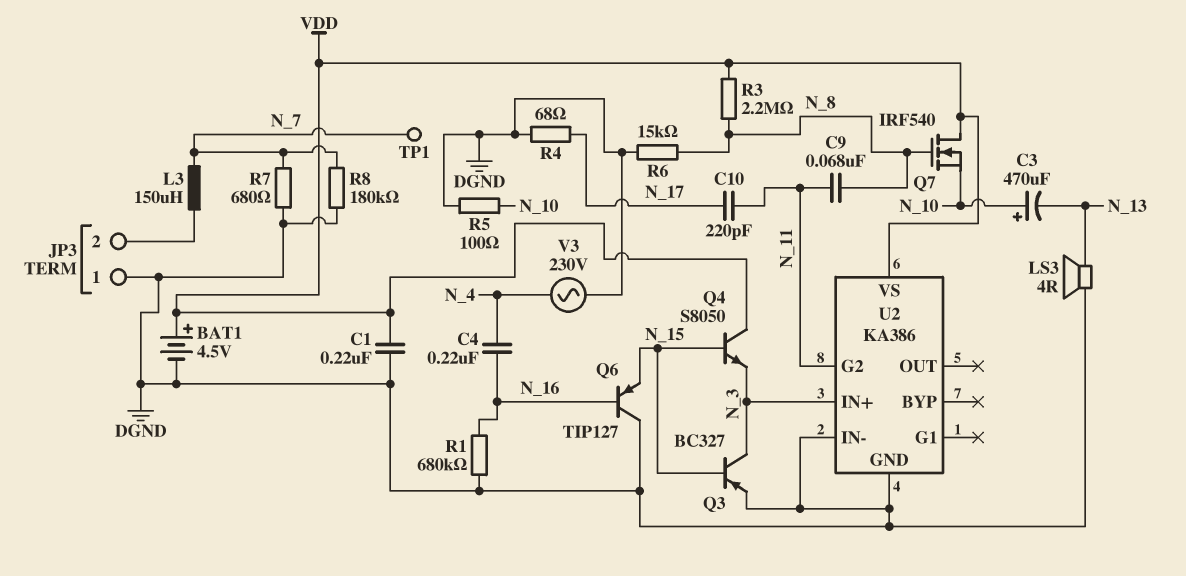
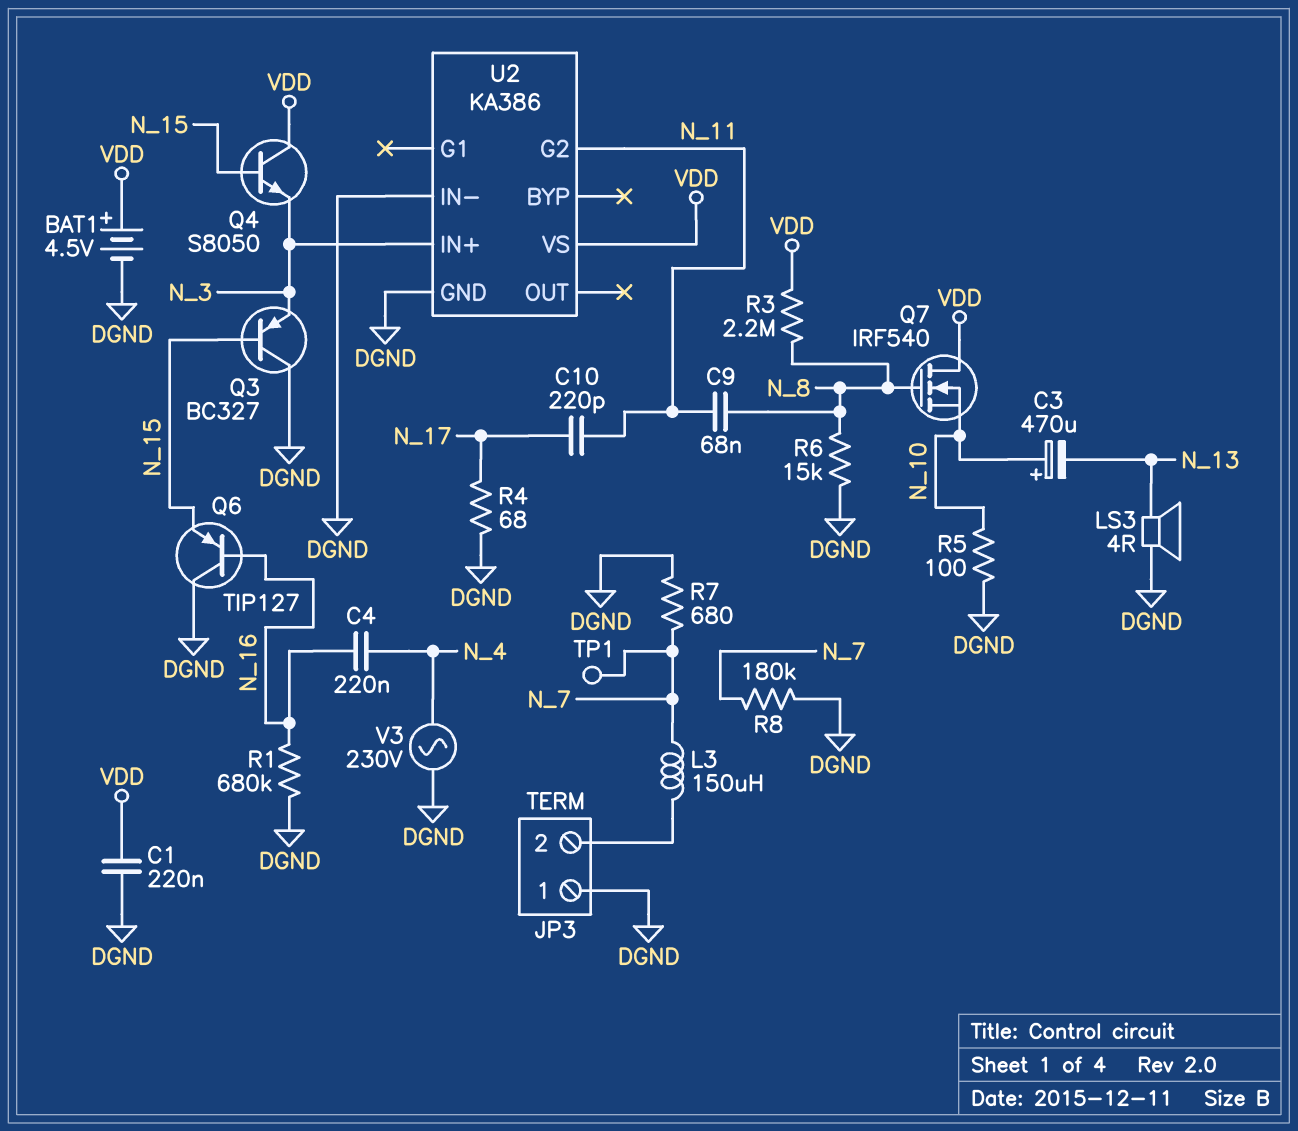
Q3: PNP BC327 (B N_15, C N_3, E DGND) -> PNP BC327 (B N_15, C DGND, E N_3)

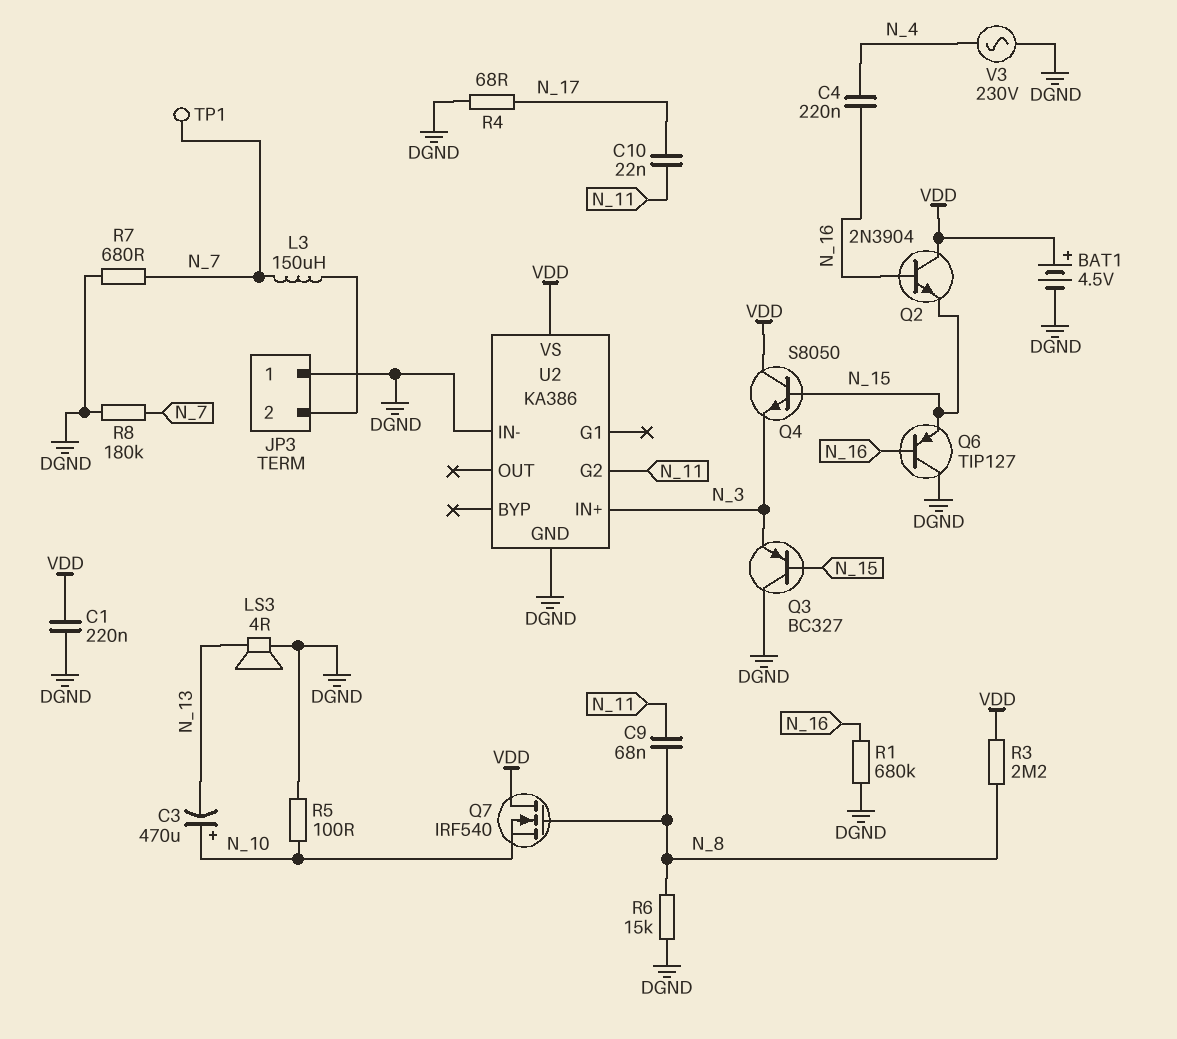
C10: 220pF (N_11, N_17) -> 22nF (N_11, N_17)
Q2: none -> NPN 2N3904 (B N_16, C VDD, E N_15)

